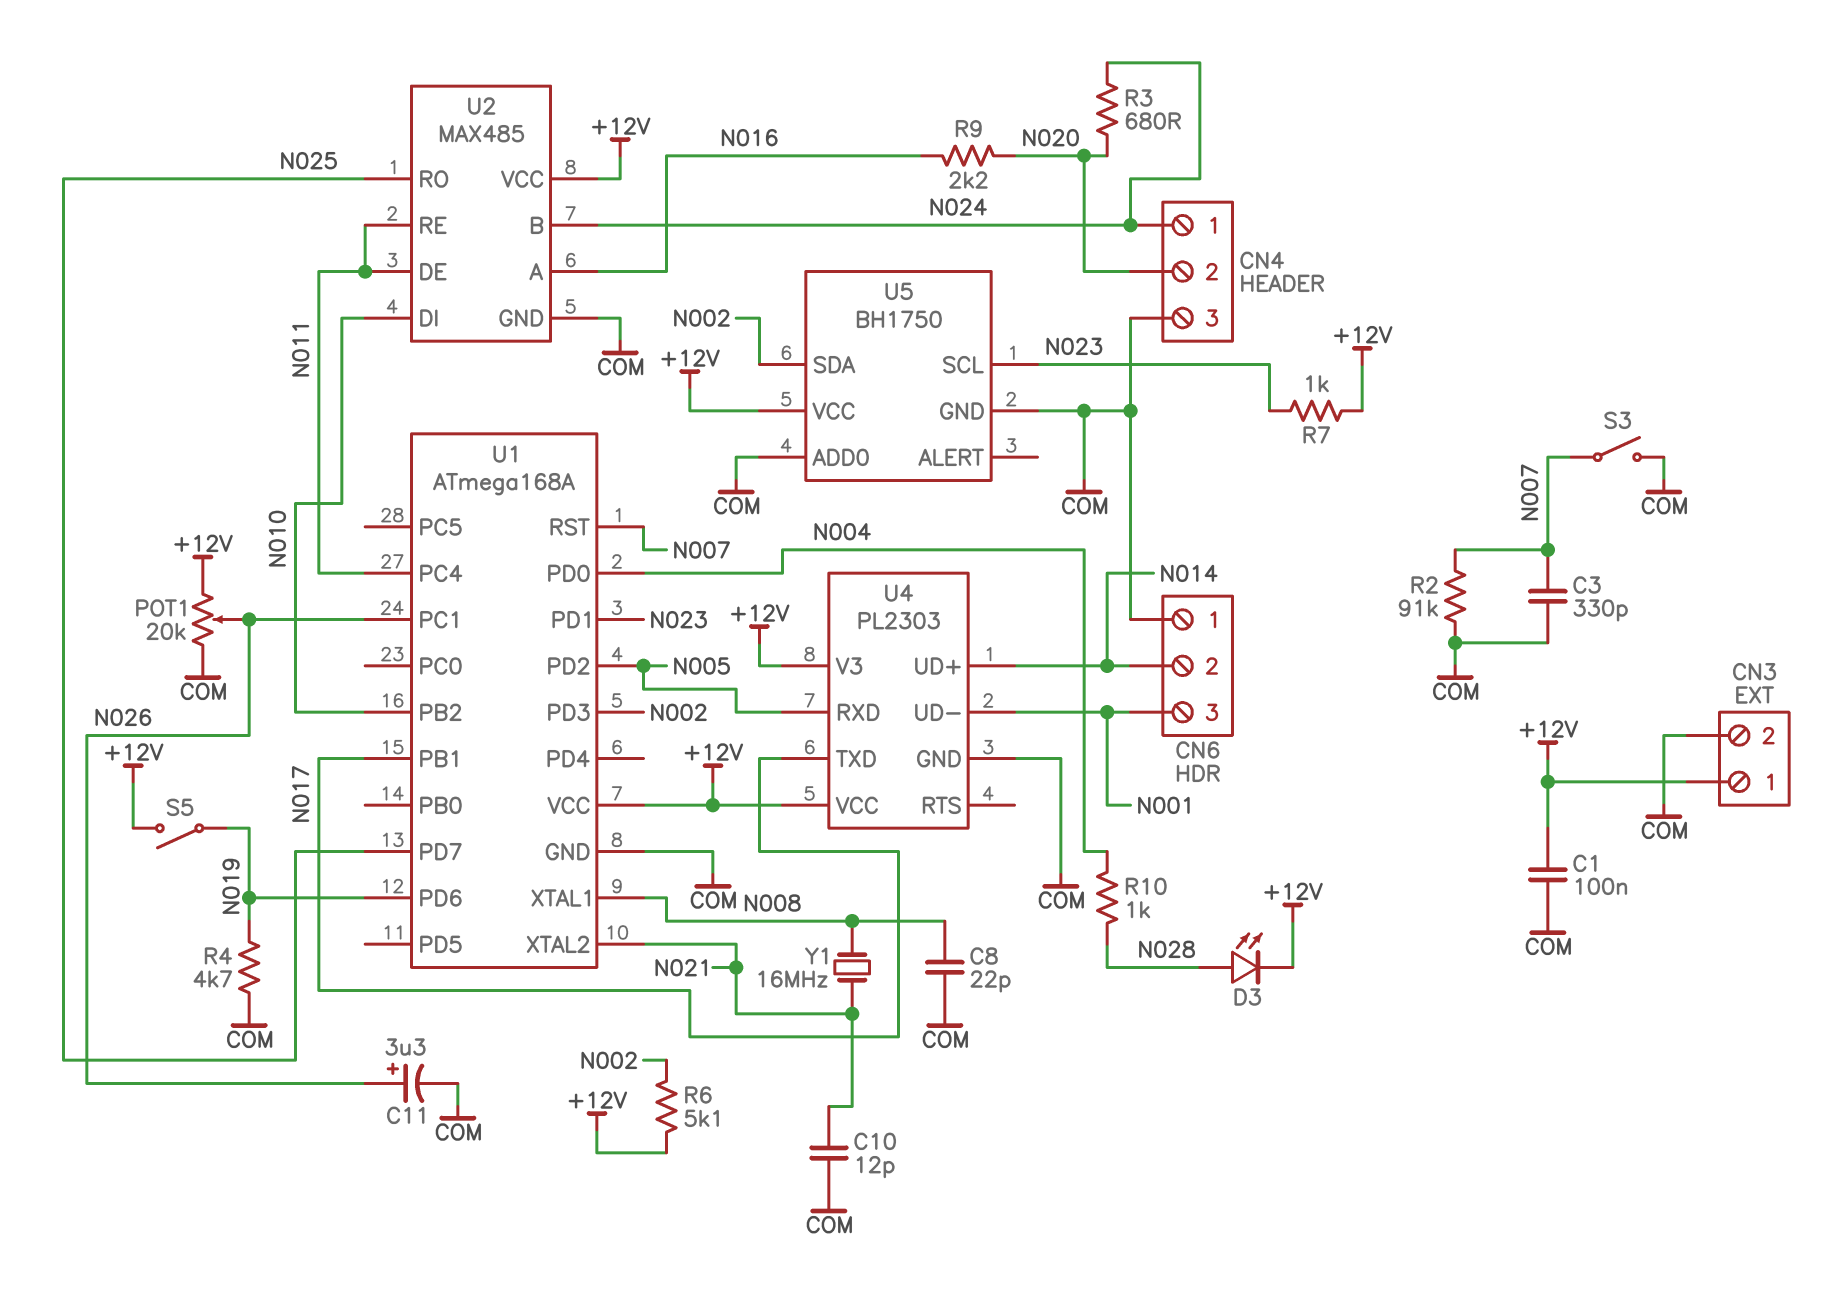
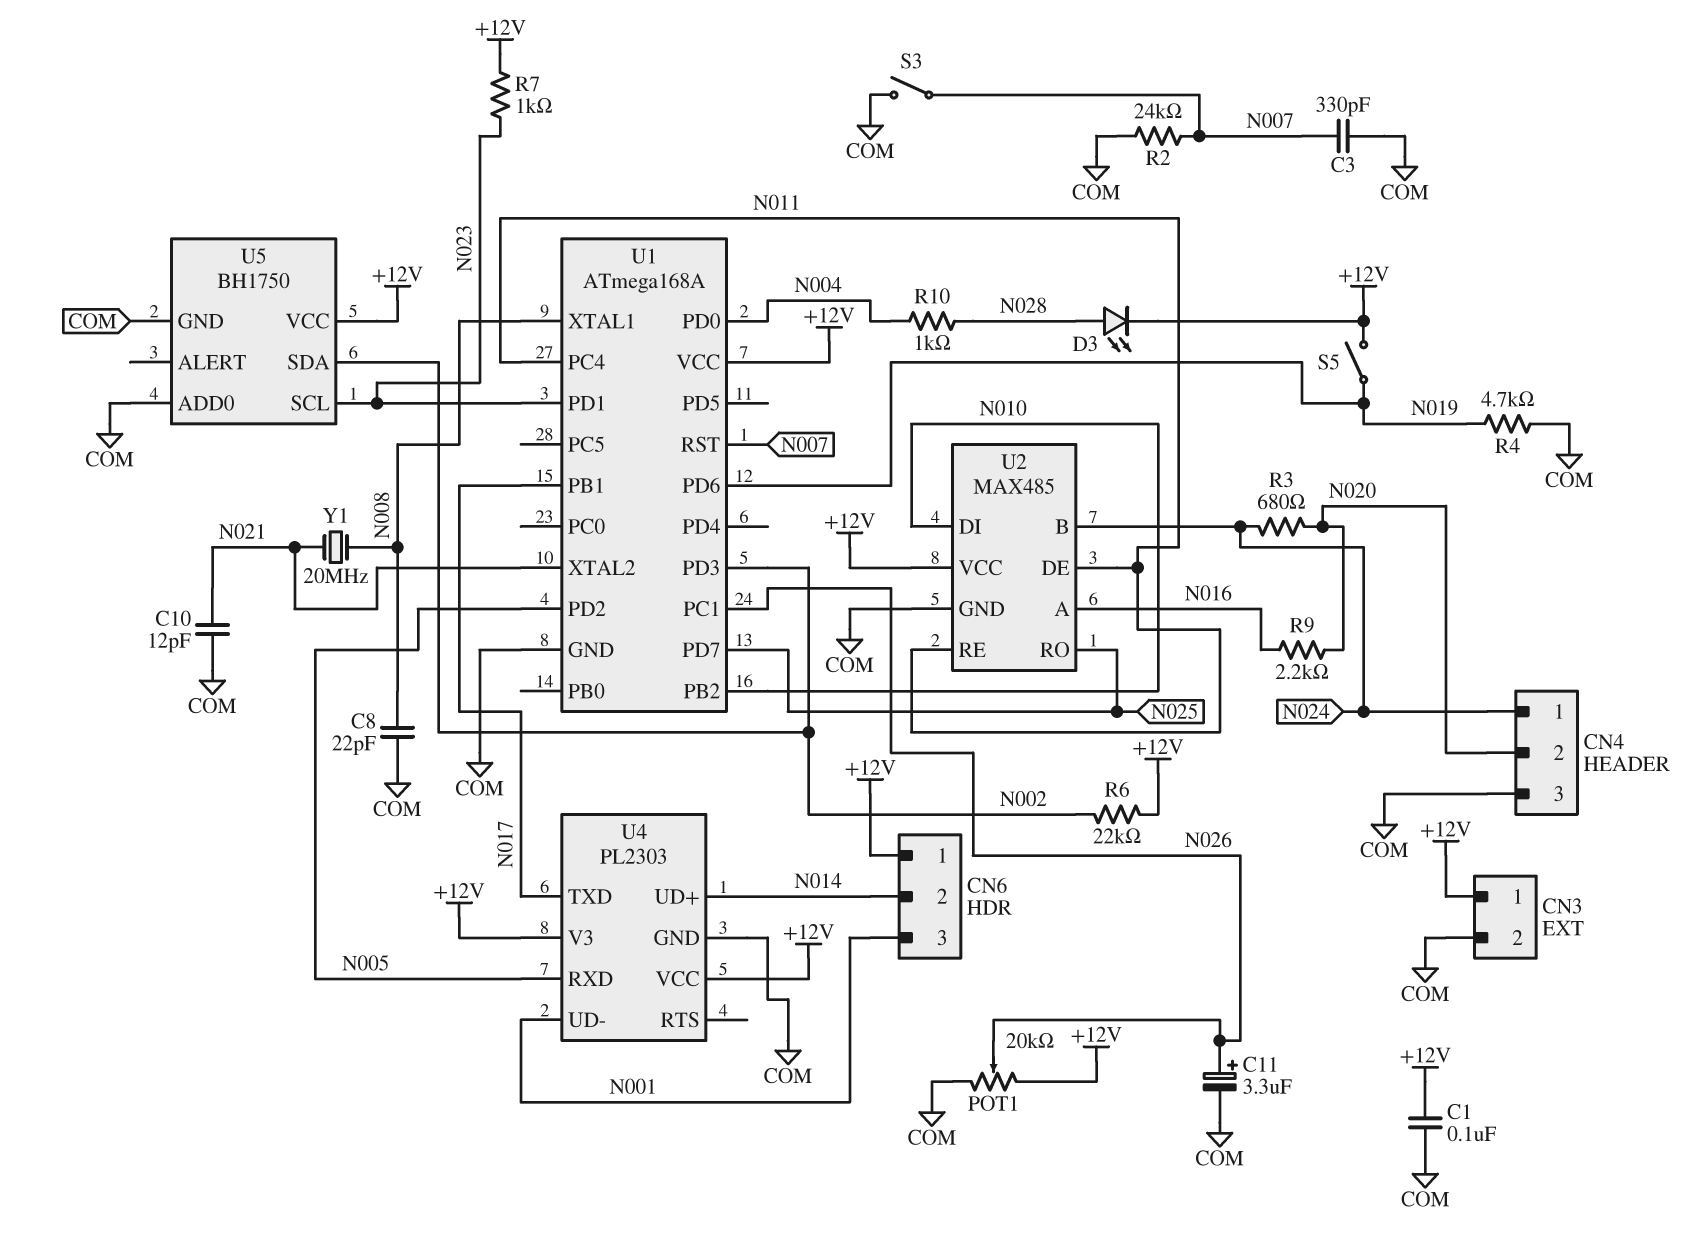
CN6 pin 1: COM -> +12V
R2: 91k (COM, N007) -> 24k (COM, N007)
R6: 5.1k (+12V, N002) -> 22k (+12V, N002)
Y1: 16MHz (N008, N021) -> 20MHz (N008, N021)

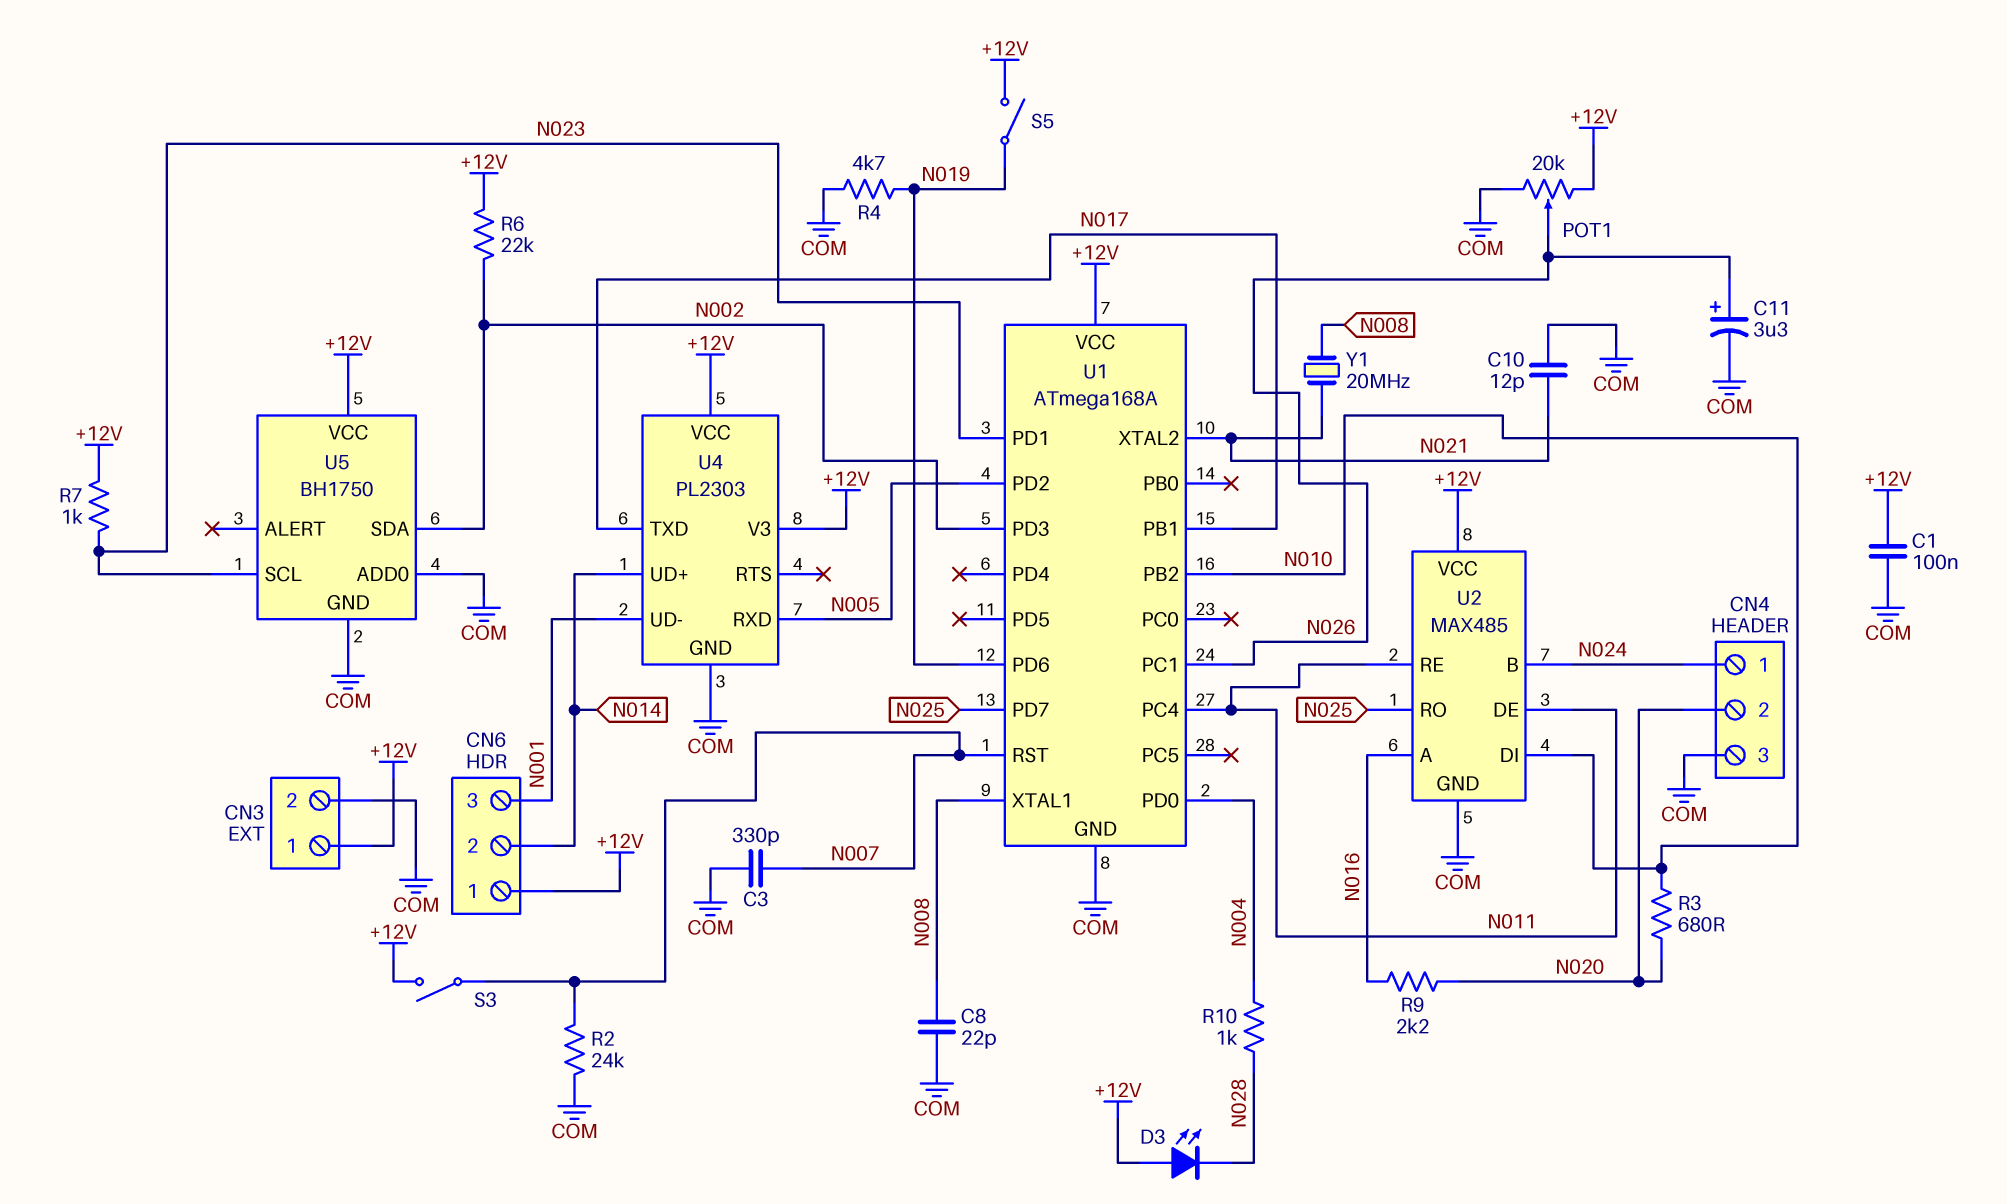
D3: LED (A N028, K +12V) -> LED (A +12V, K N028)
R3: 680 (N020, N024) -> 680 (N010, N020)
S3: switch (COM, N007) -> switch (+12V, N007)

